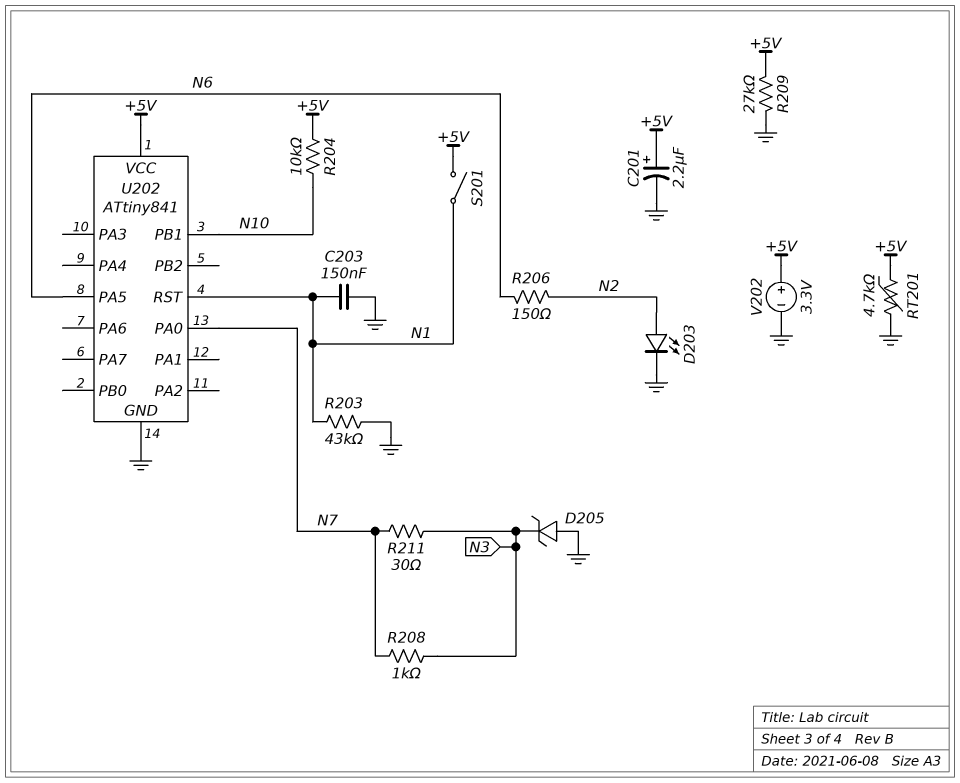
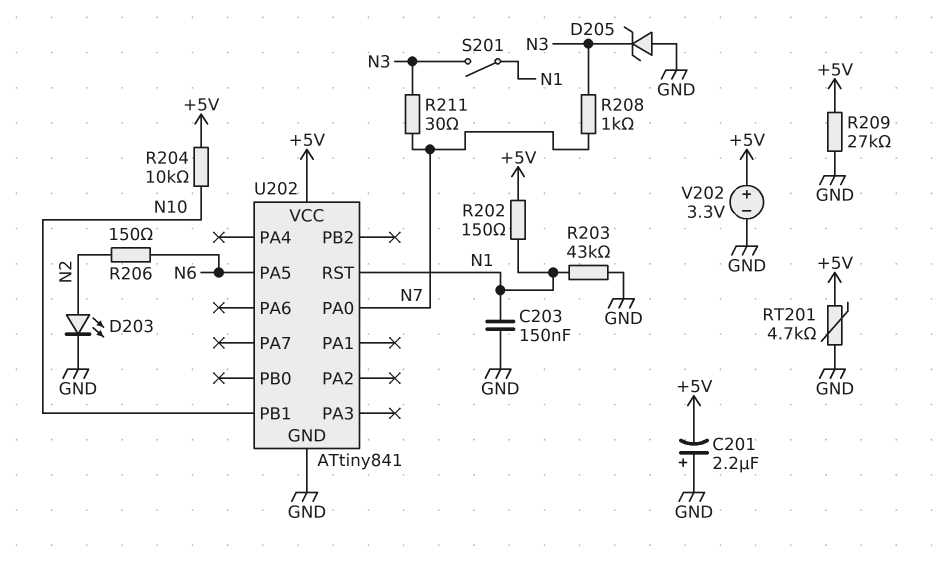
C201: 2.2uF (plus +5V, minus GND) -> 2.2uF (plus GND, minus +5V)
R202: none -> 150 (+5V, N1)
S201: switch (+5V, N1) -> switch (N1, N3)

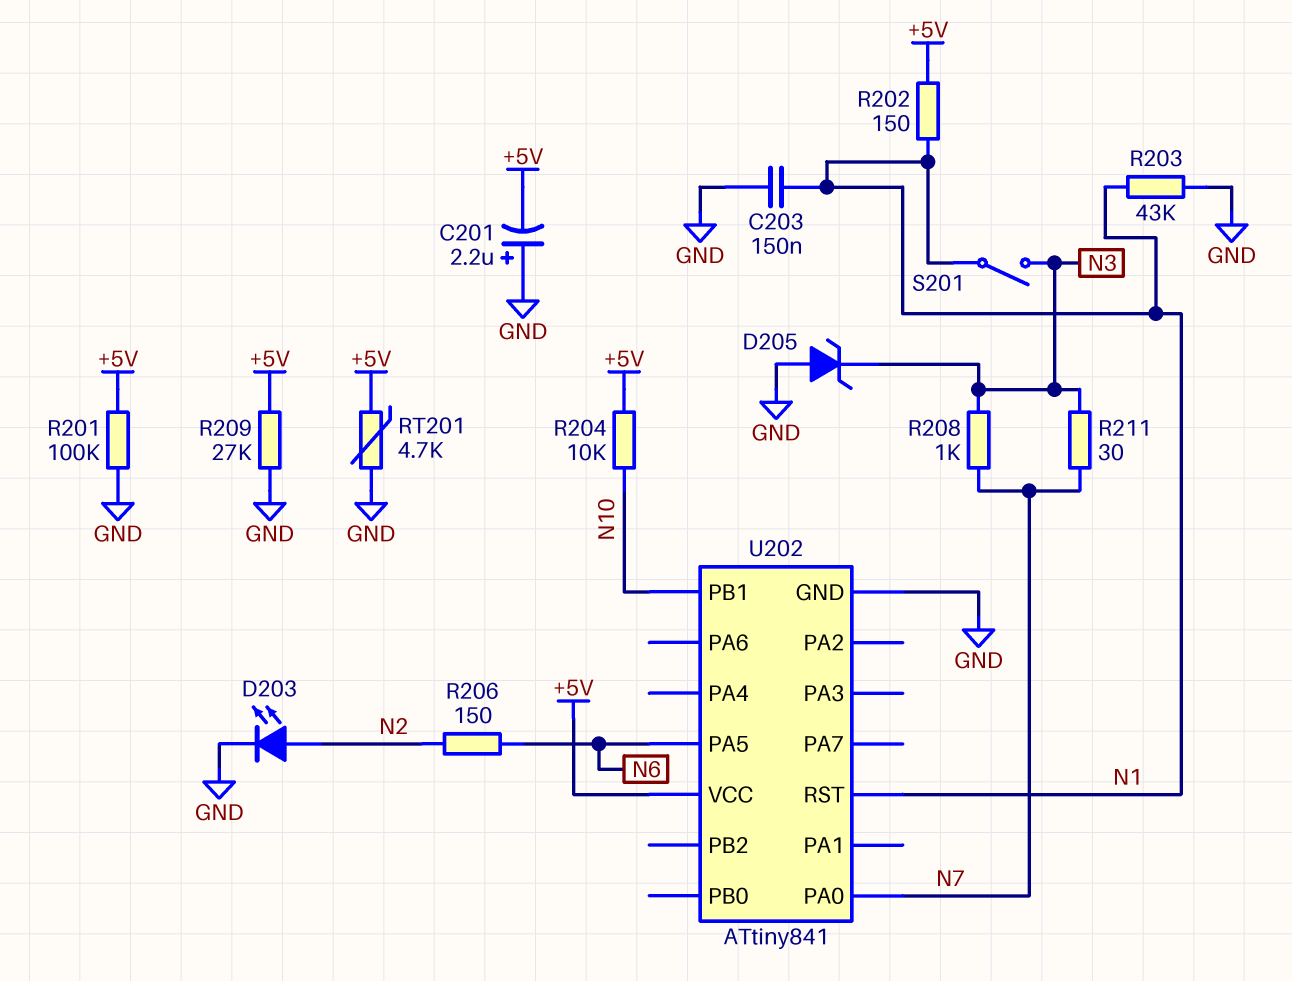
R201: none -> 100k (+5V, GND)
V202: 3.3V (plus +5V, minus GND) -> none

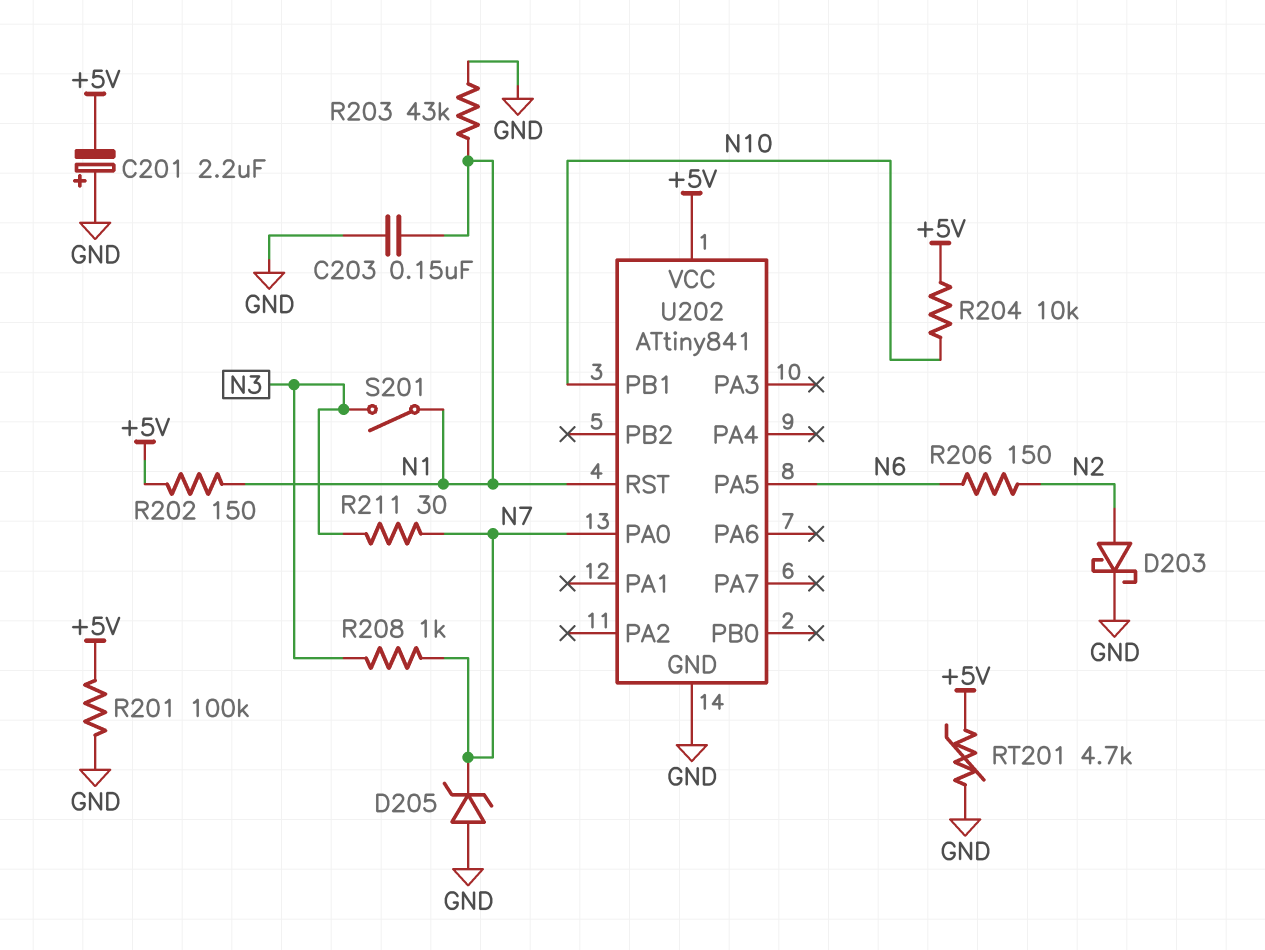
D203: LED (A N2, K GND) -> schottky (A N2, K GND)
D205: zener (A GND, K N3) -> zener (A GND, K N7)
R209: 27k (+5V, GND) -> none

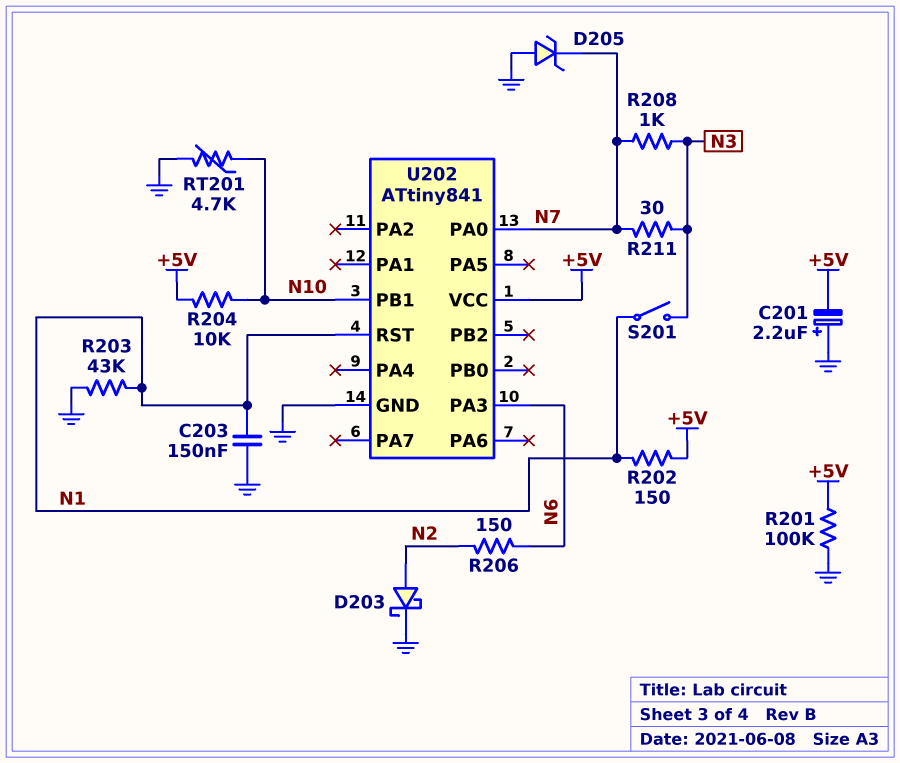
RT201: 4.7k (+5V, GND) -> 4.7k (GND, N10)
U202 pin PA3: none -> N6
U202 pin PA5: N6 -> none

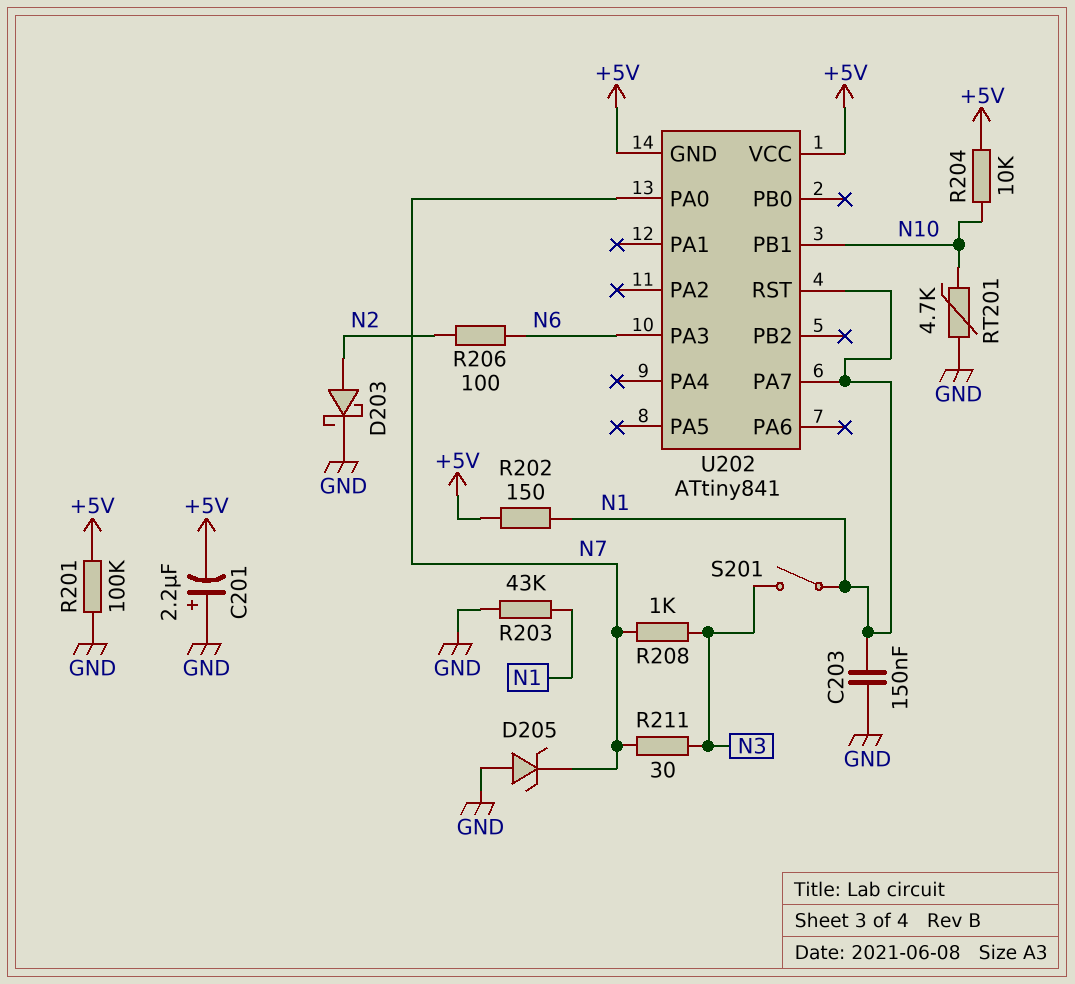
R206: 150 (N2, N6) -> 100 (N2, N6)
U202 pin GND: GND -> +5V
U202 pin PA7: none -> N1

